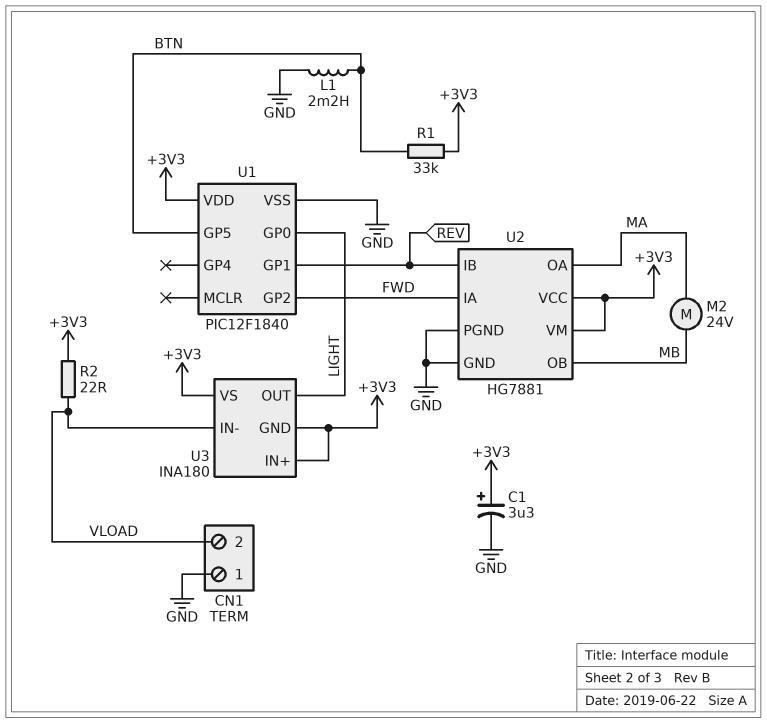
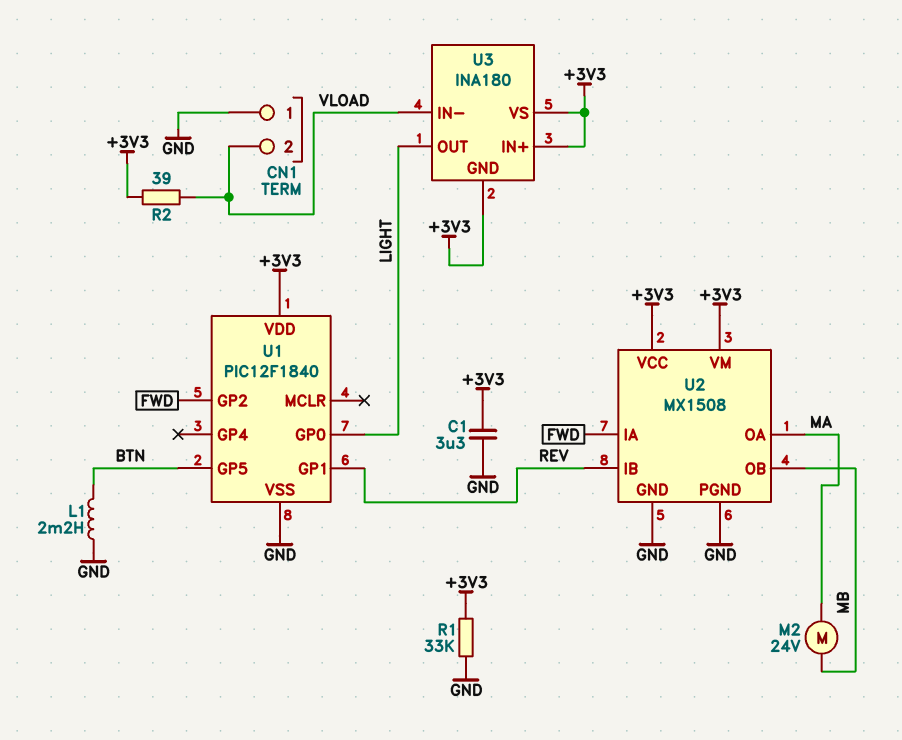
C1: 3.3uF (plus +3V3, minus GND) -> 3.3uF (+3V3, GND)
R1: 33k (+3V3, BTN) -> 33k (+3V3, GND)
R2: 22 (+3V3, VLOAD) -> 39 (+3V3, VLOAD)
U2: HG7881 -> MX1508

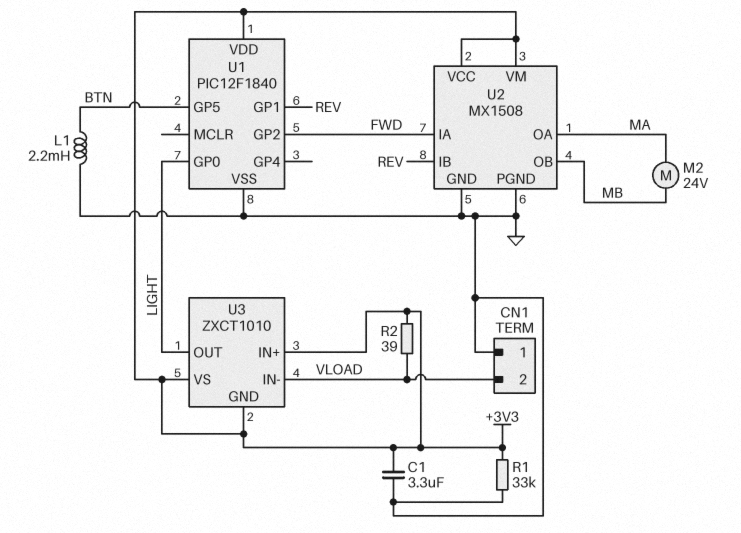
U3: INA180 -> ZXCT1010

